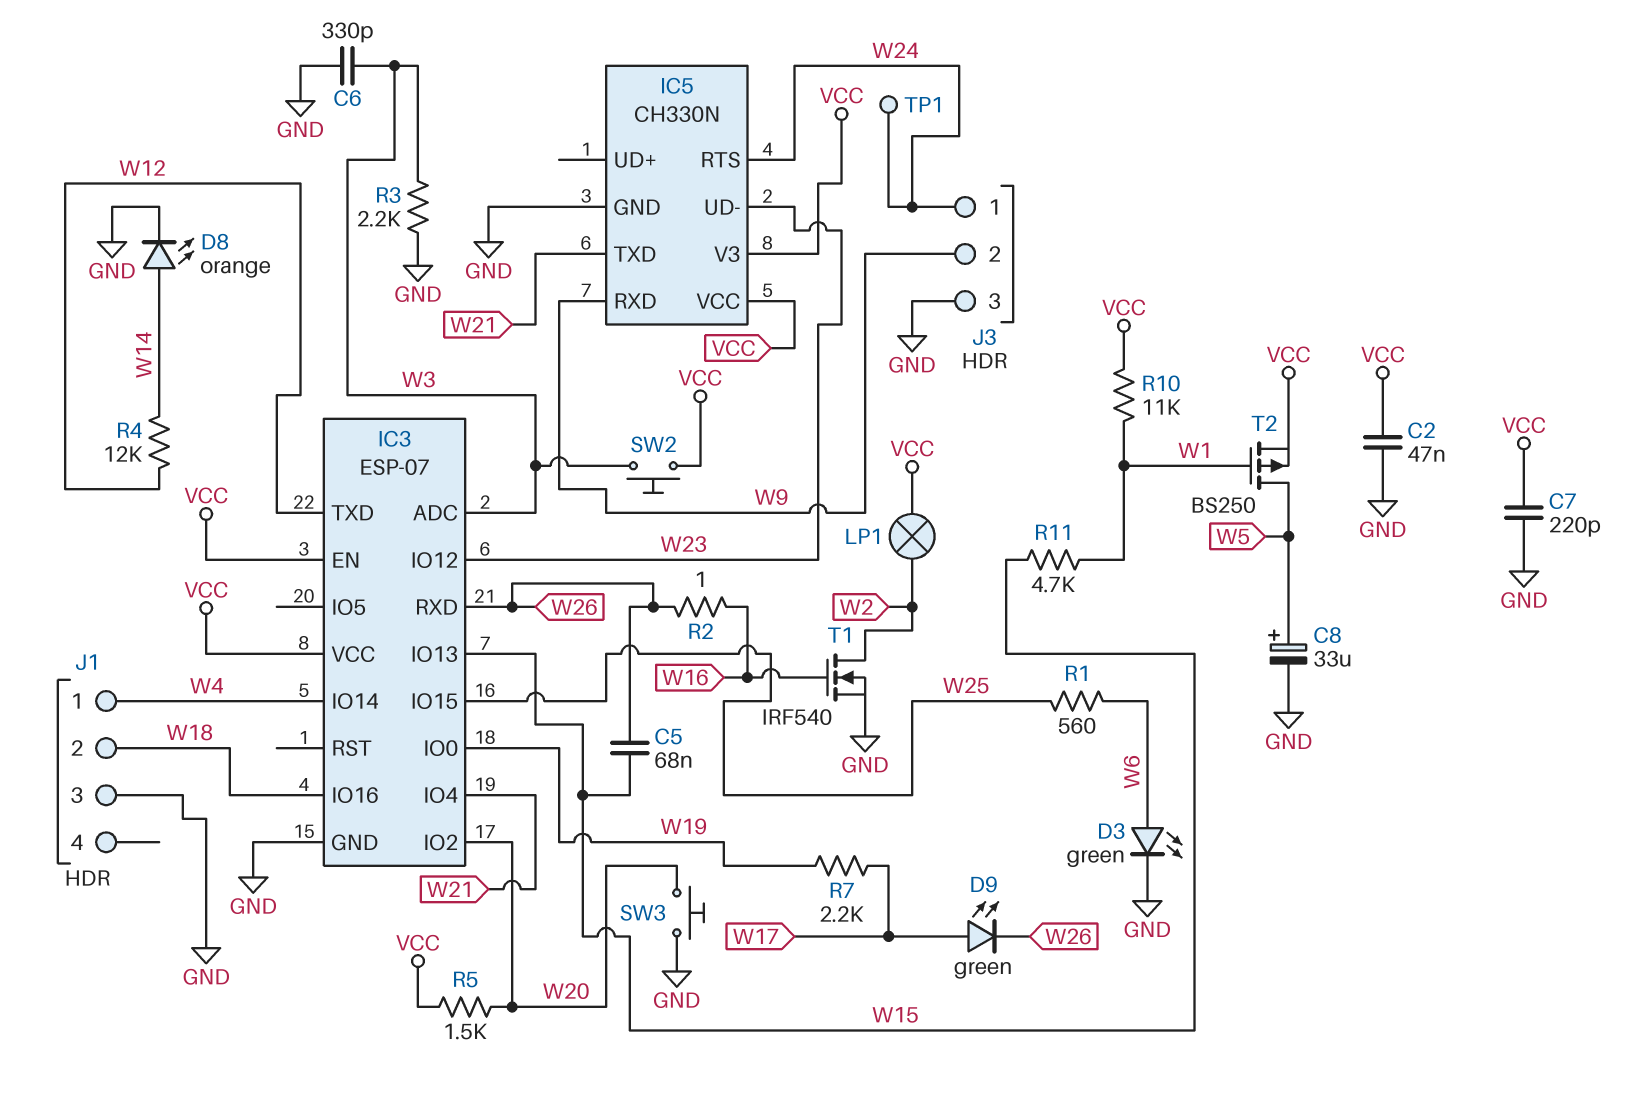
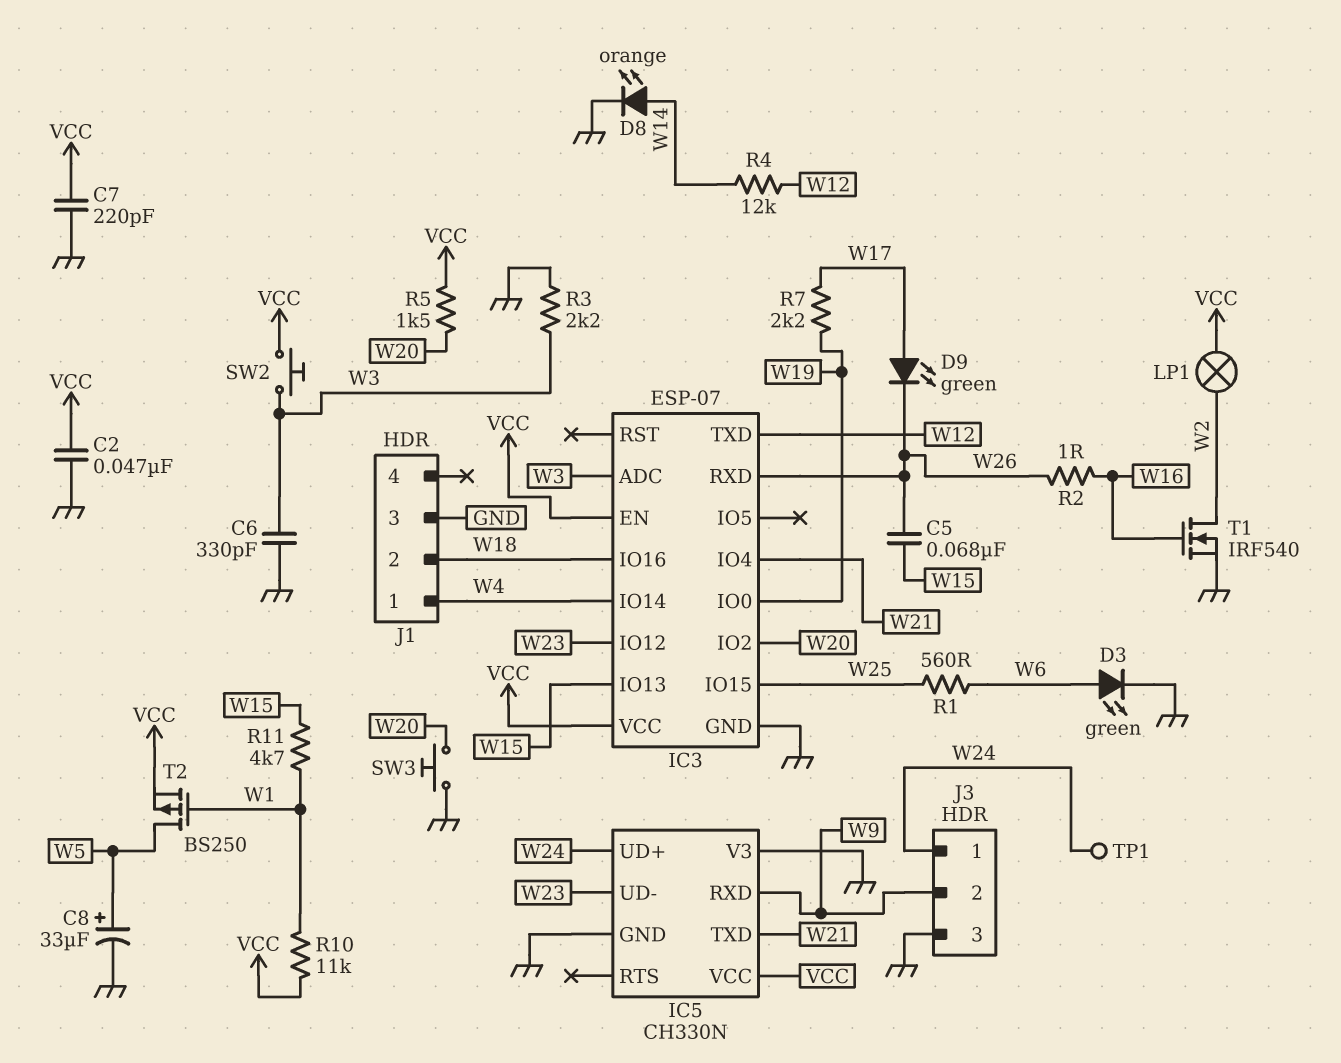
IC5 pin RTS: W24 -> none
IC5 pin UD+: none -> W24
IC5 pin V3: VCC -> GND

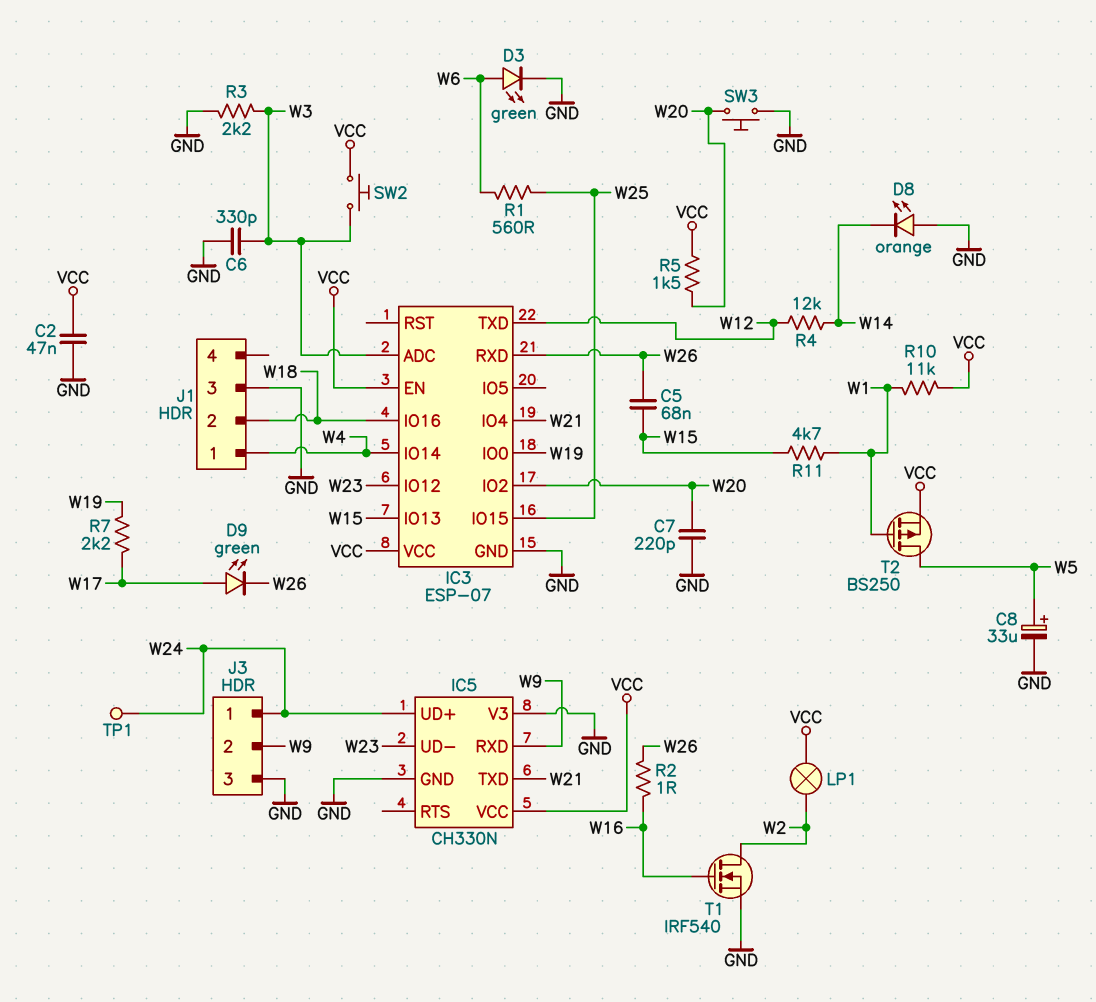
C7: 220pF (GND, VCC) -> 220pF (GND, W20)
D8: LED orange (A W14, K GND) -> LED orange (A GND, K W14)

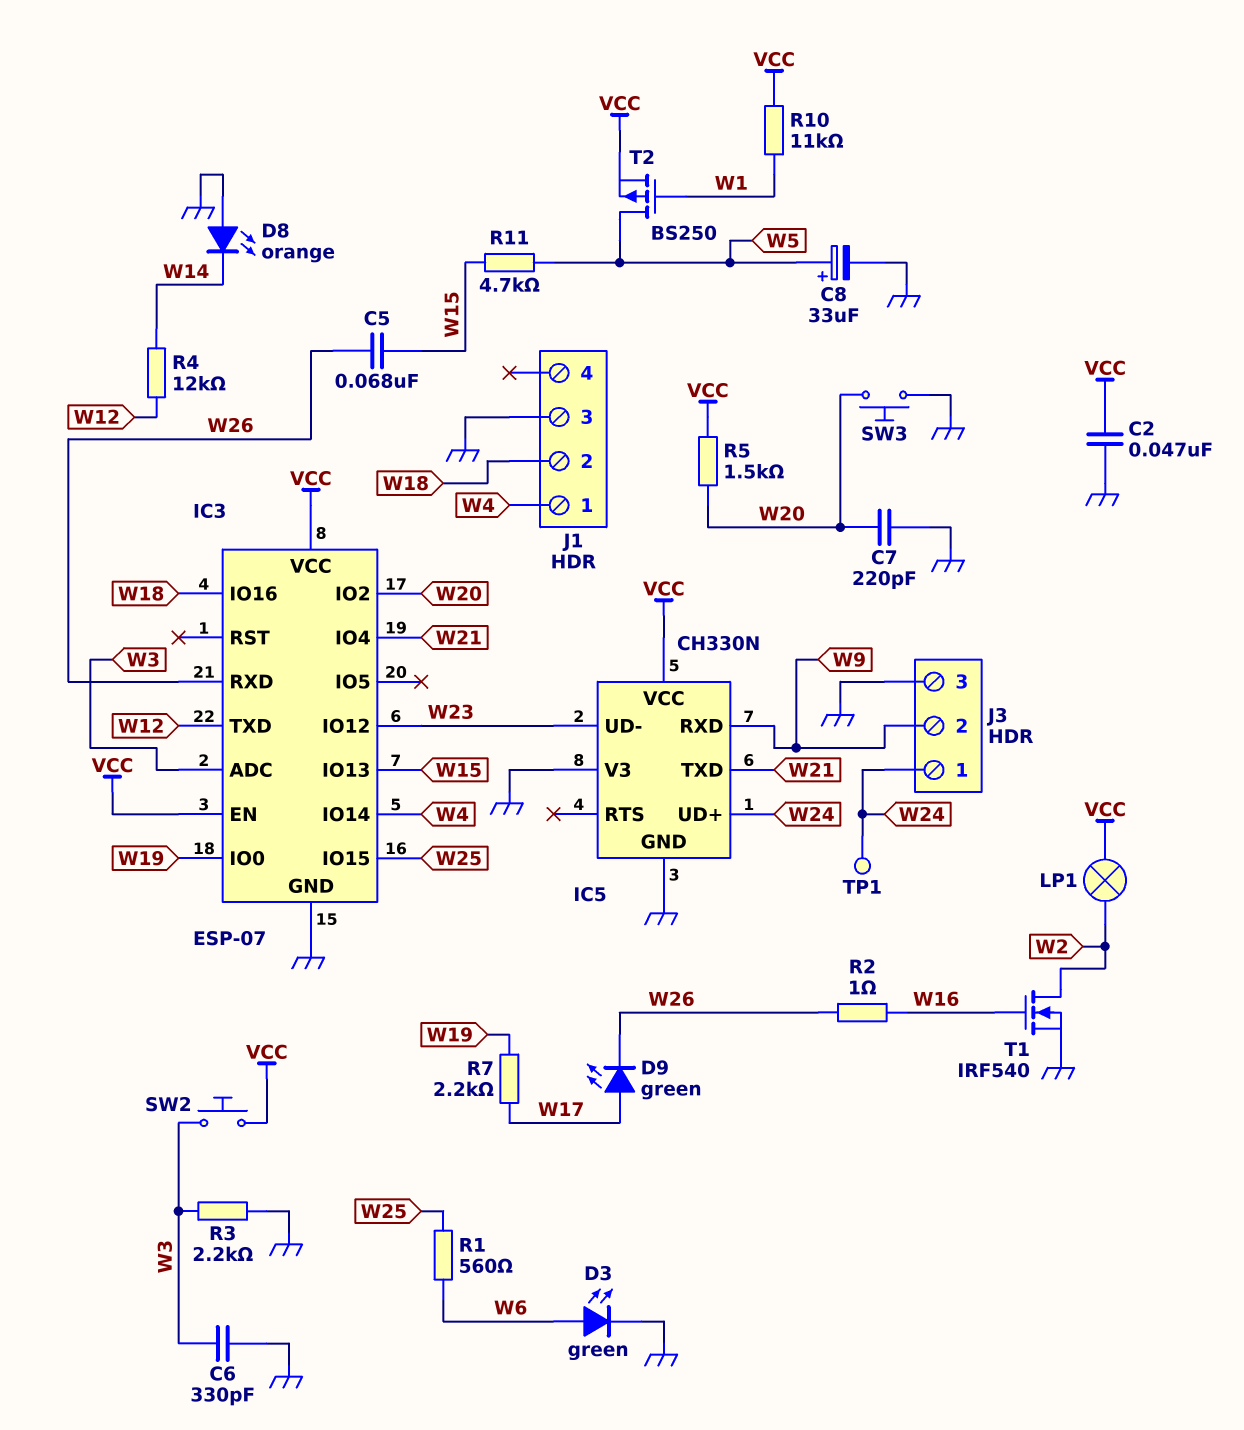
R11: 4.7k (W1, W15) -> 4.7k (W5, W15)

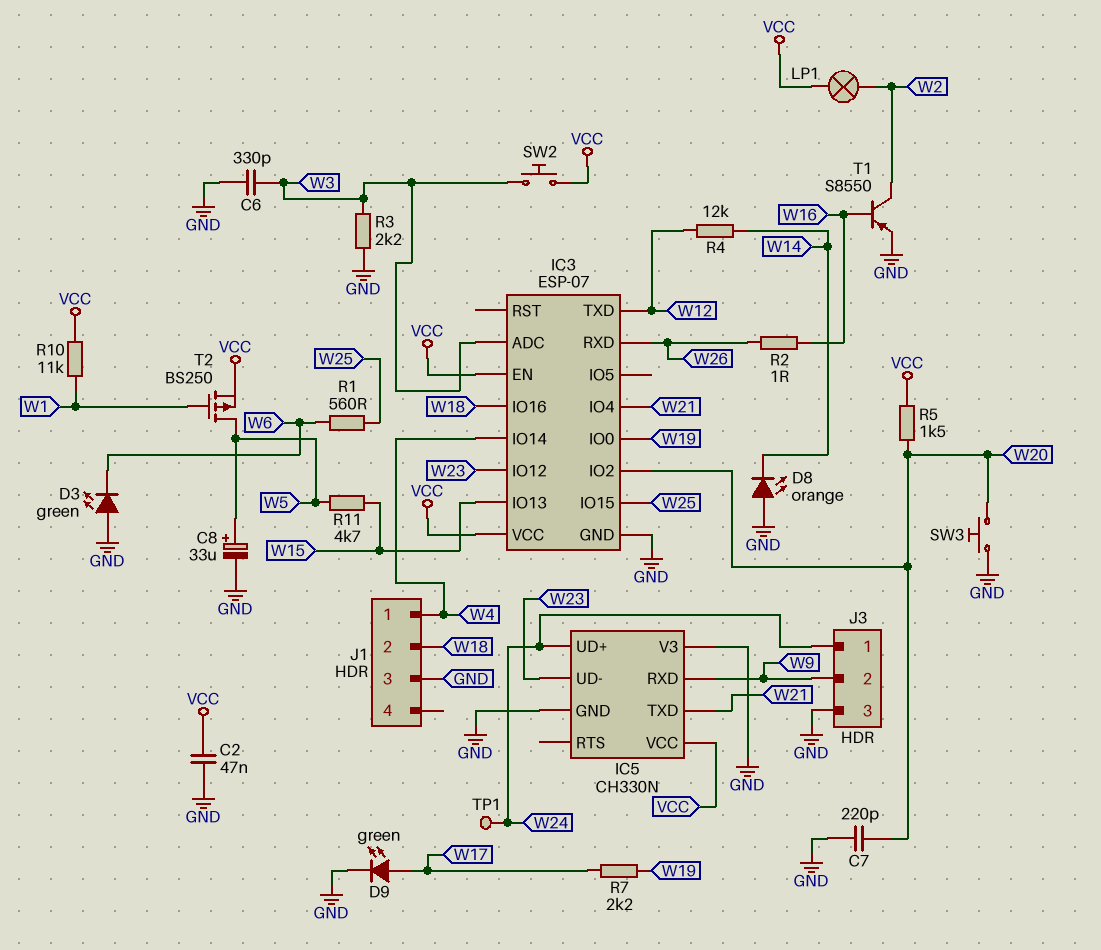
C5: 68nF (W15, W26) -> none
D3: LED green (A W6, K GND) -> LED green (A GND, K W6)
D9: LED green (A W17, K W26) -> LED green (A W17, K GND)
T1: NMOS IRF540 (G W16, D W2, S GND) -> PNP S8550 (B W16, C W2, E GND)

